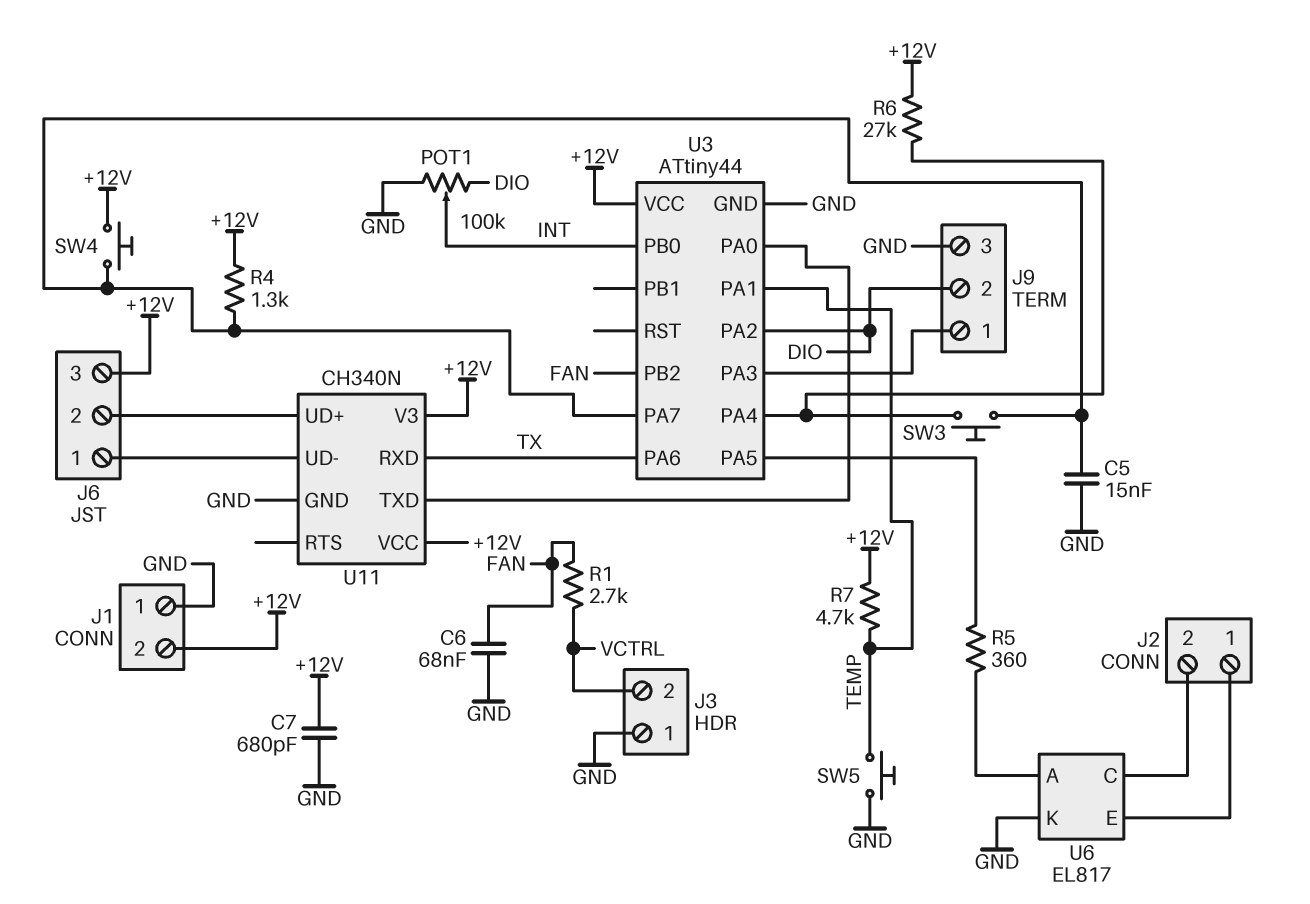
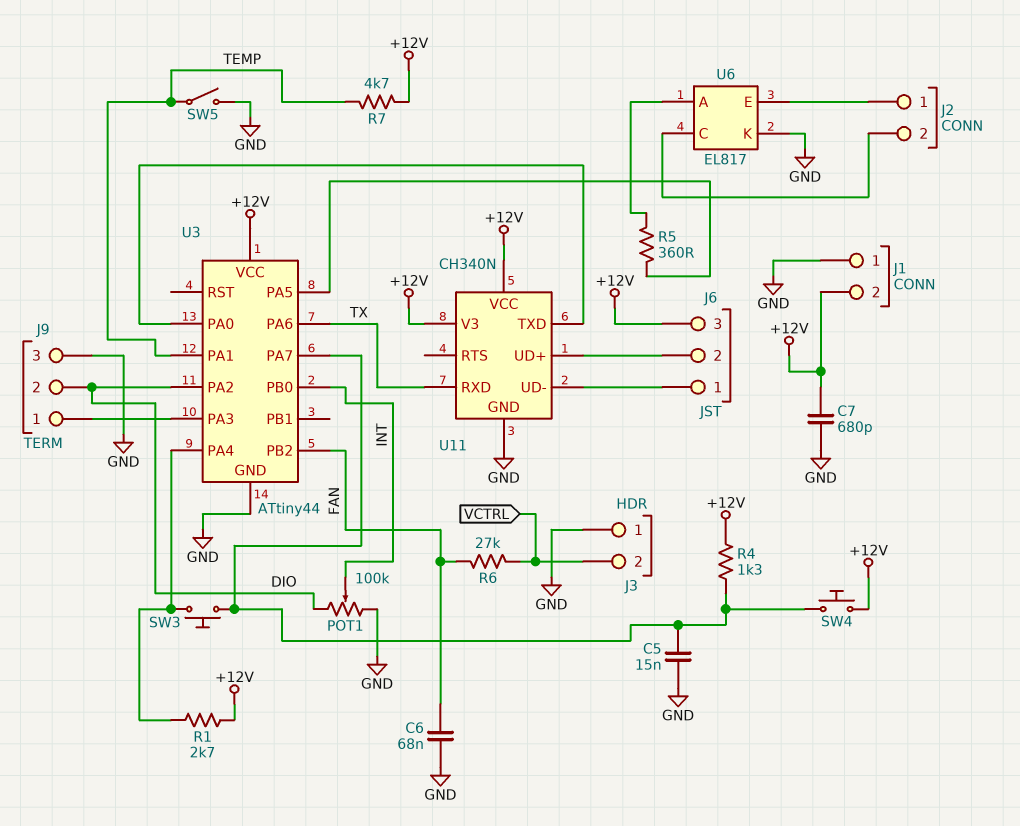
R1: 2.7k (FAN, VCTRL) -> 2.7k (+12V, U3/PA4)
R6: 27k (+12V, U3/PA4) -> 27k (FAN, VCTRL)
SW5: button (GND, TEMP) -> switch (GND, TEMP)

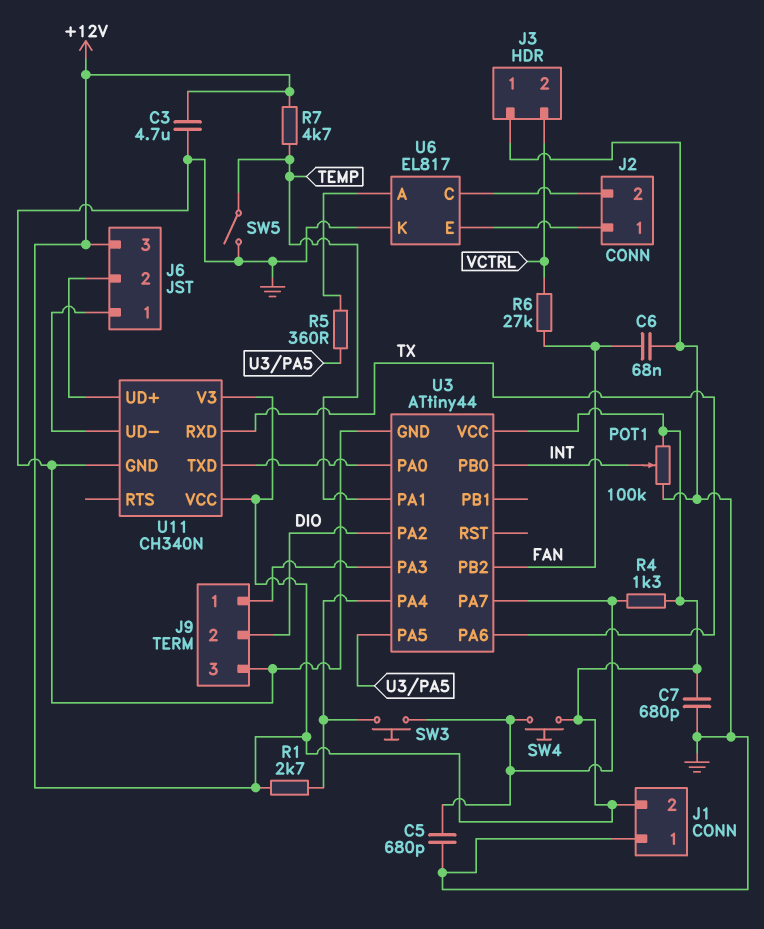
C3: none -> 4.7uF (+12V, GND)
C5: 15nF (GND, U3/PA7) -> 680pF (GND, U3/PA7)
POT1: 100k (DIO, GND, wiper INT) -> 100k (+12V, GND, wiper INT)

